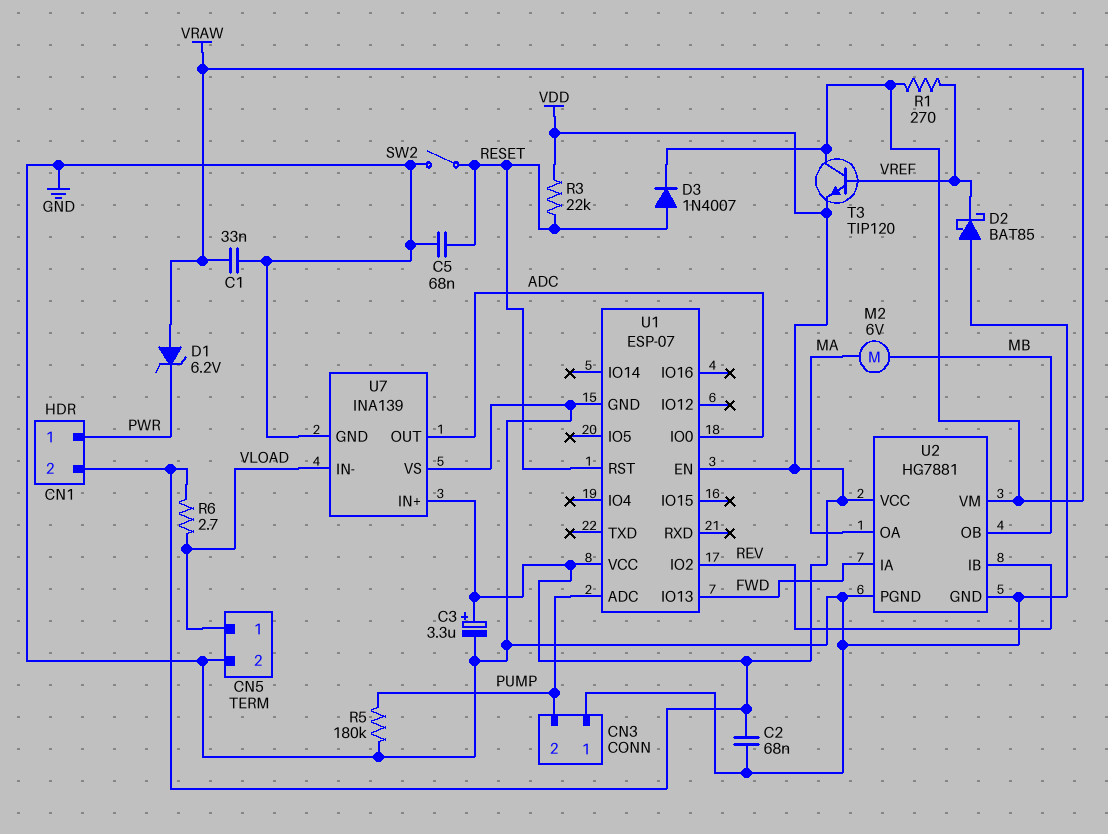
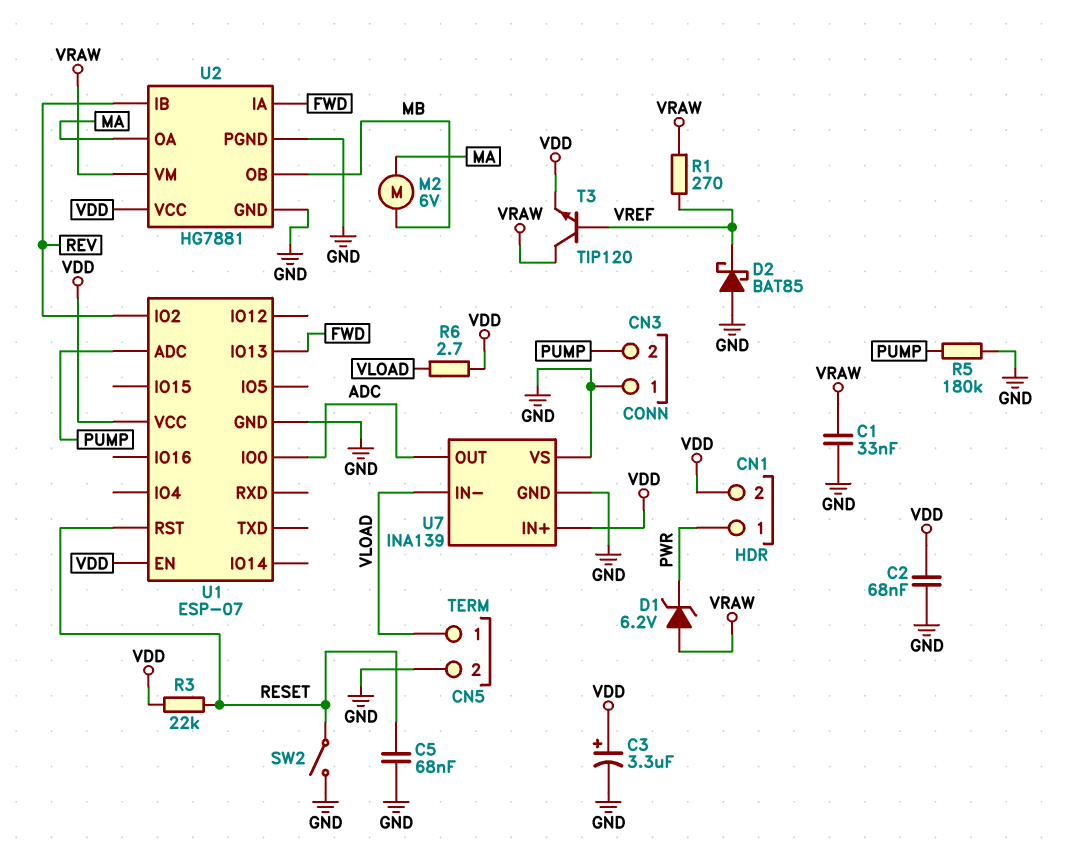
D3: diode 1N4007 (A RESET, K VRAW) -> none

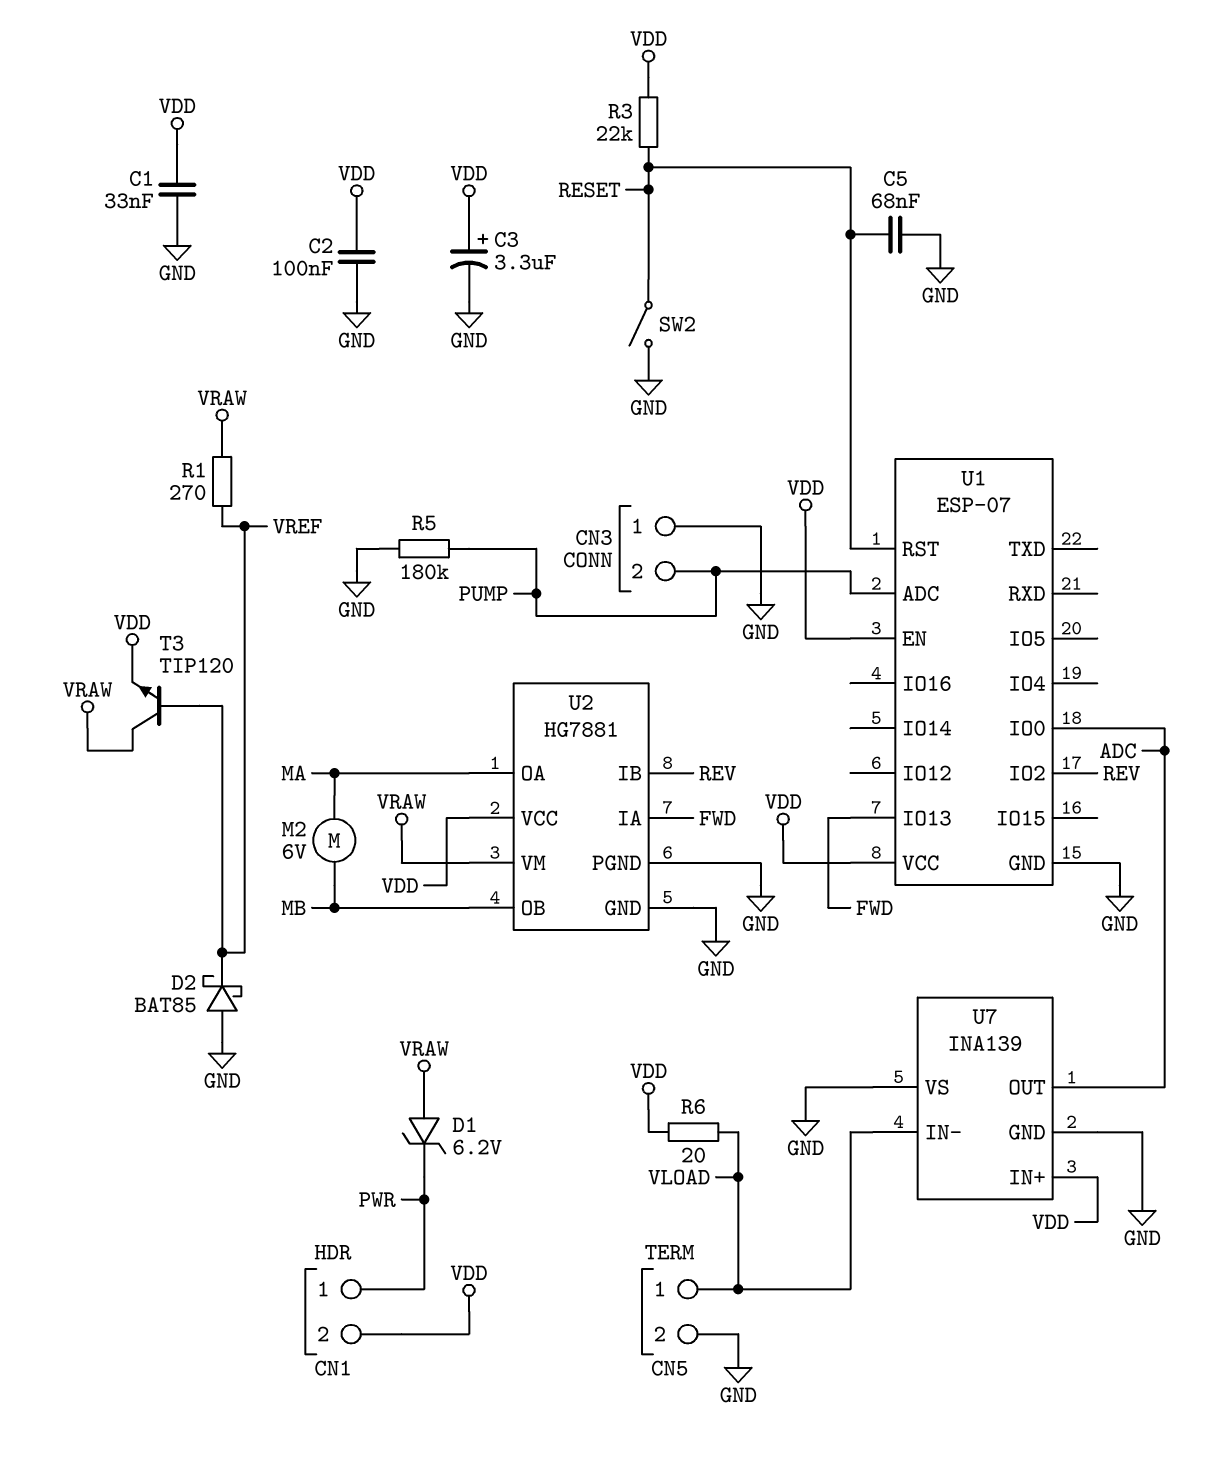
C1: 33nF (GND, VRAW) -> 33nF (GND, VDD)
C2: 68nF (GND, VDD) -> 100nF (GND, VDD)
R6: 2.7 (VDD, VLOAD) -> 20 (VDD, VLOAD)

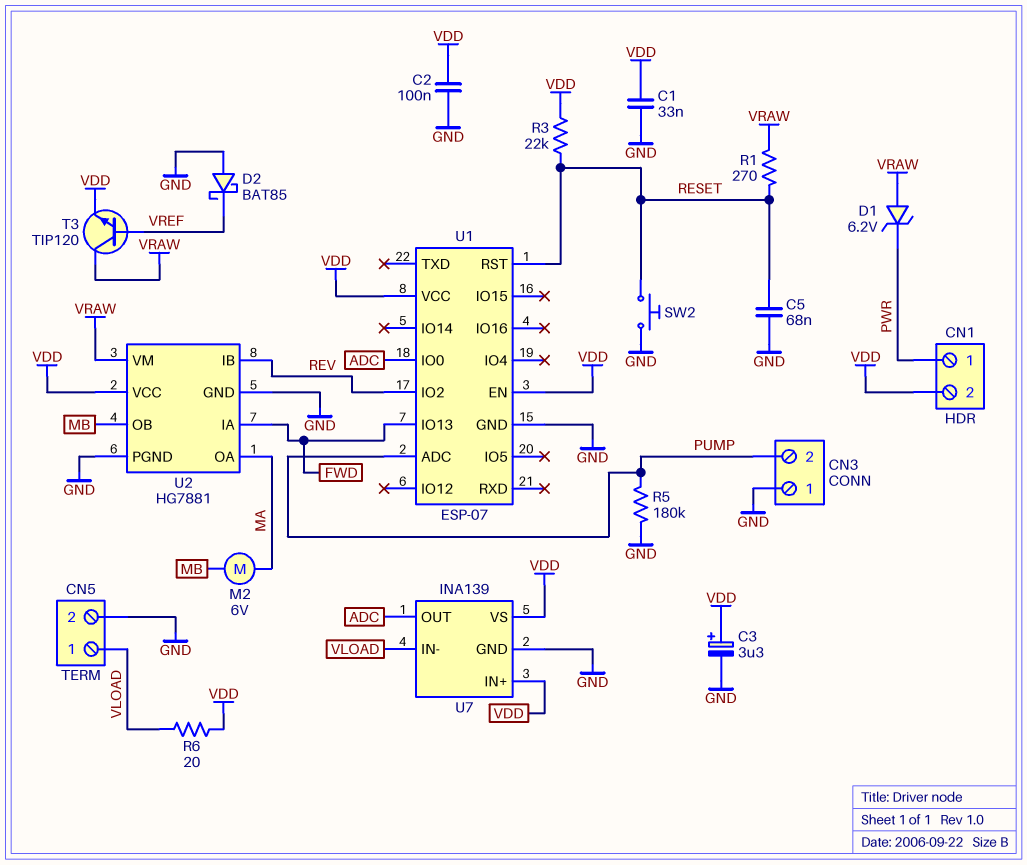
R1: 270 (VRAW, VREF) -> 270 (RESET, VRAW)
SW2: switch (GND, RESET) -> button (GND, RESET)
U7 pin VS: GND -> VDD

